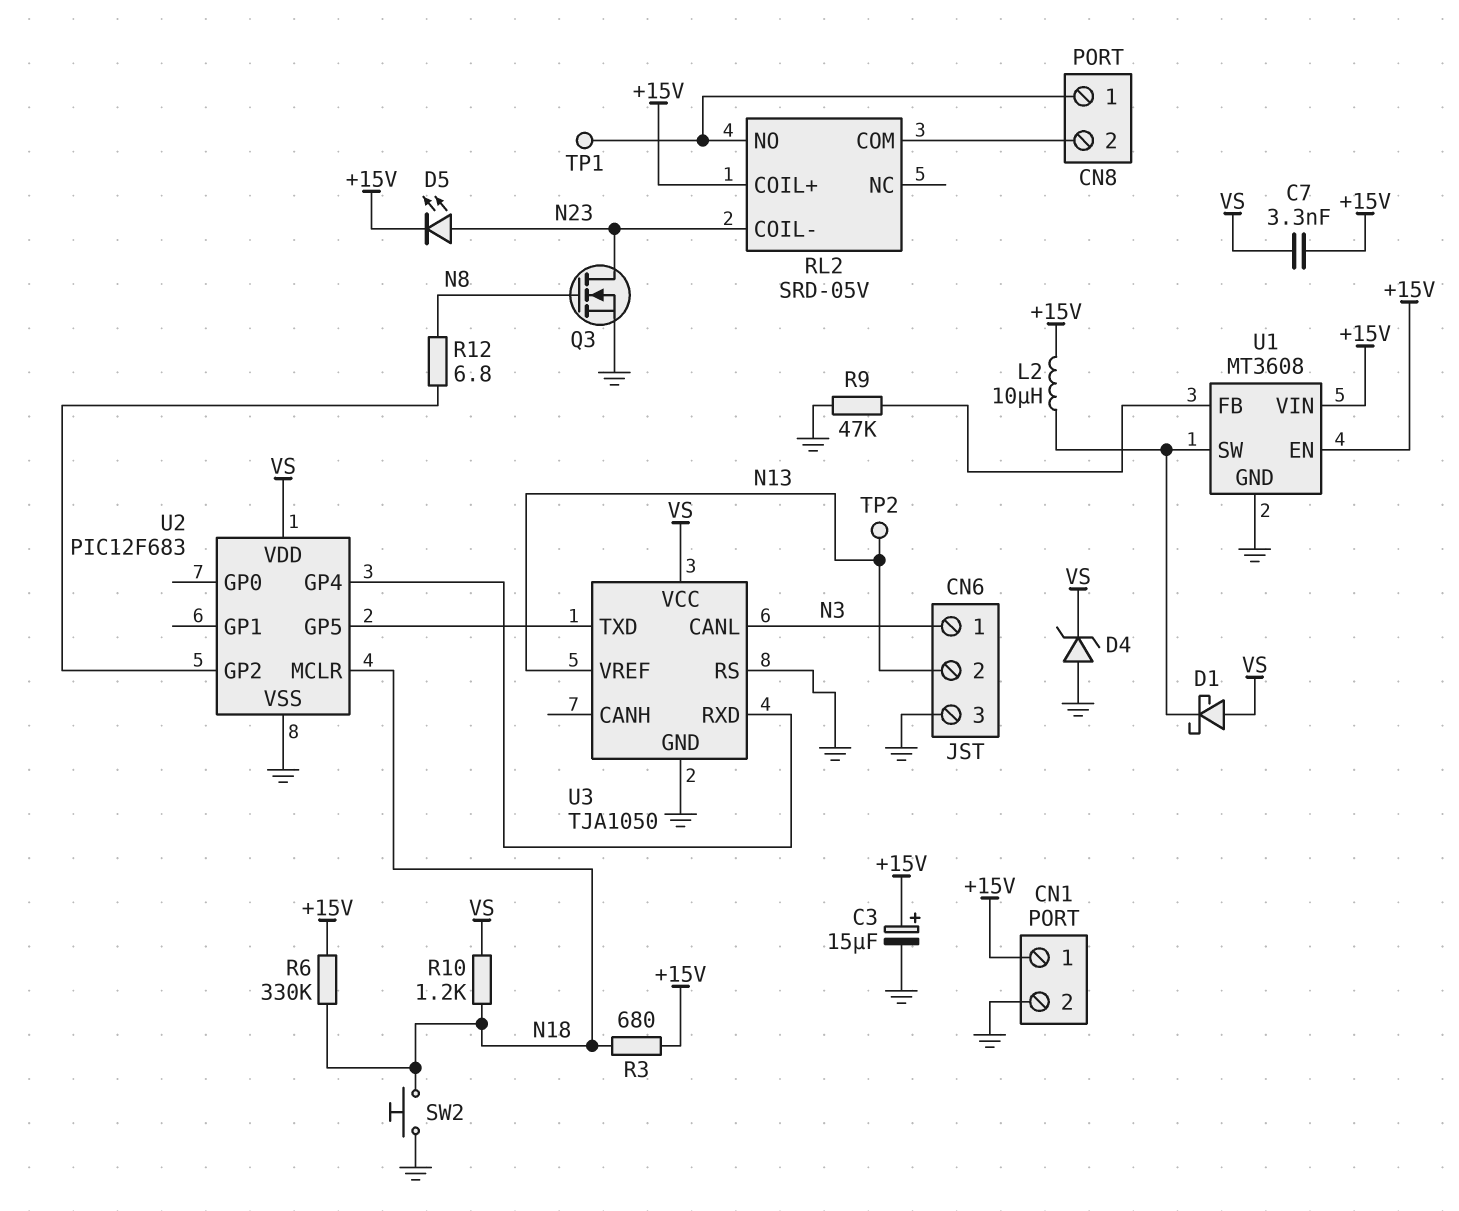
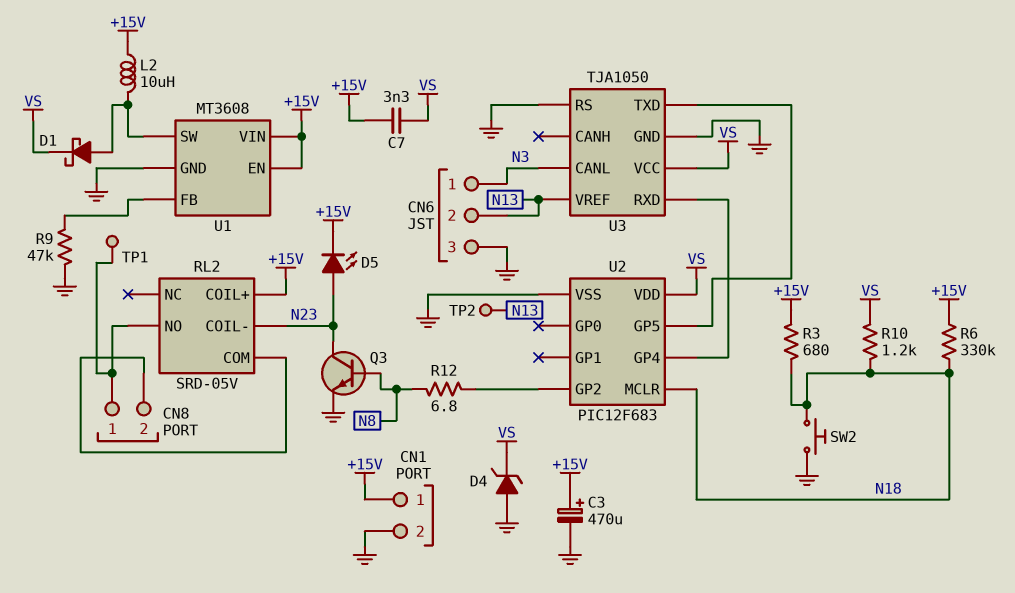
C3: 15uF (plus +15V, minus GND) -> 470uF (plus +15V, minus GND)
D1: schottky (A VS, K U1/SW) -> schottky (A U1/SW, K VS)
Q3: NMOS (G N8, D N23, S GND) -> NPN (B N8, C N23, E GND)

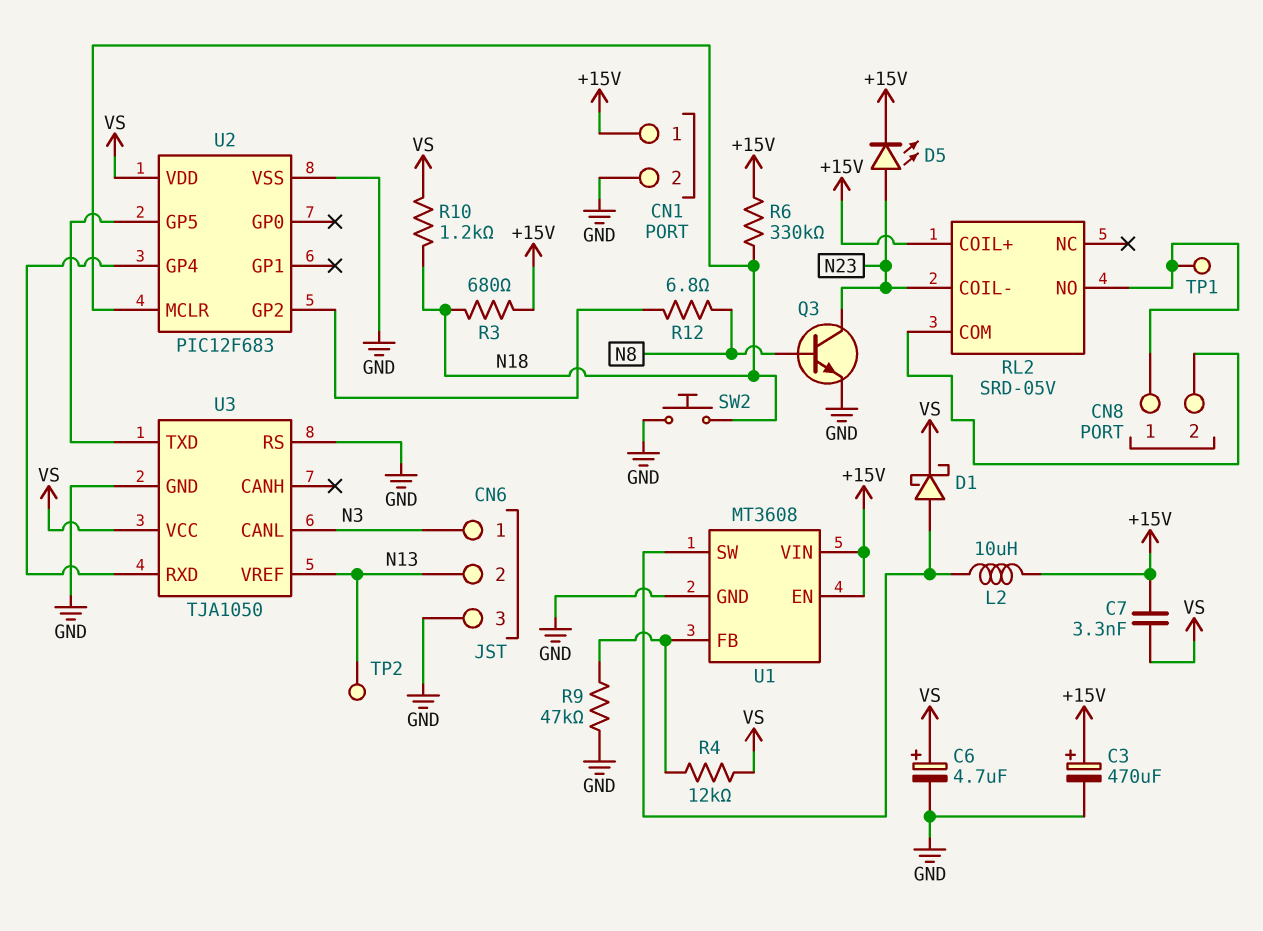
C6: none -> 4.7uF (plus VS, minus GND)
D4: zener (A GND, K VS) -> none
R4: none -> 12k (U1/FB, VS)

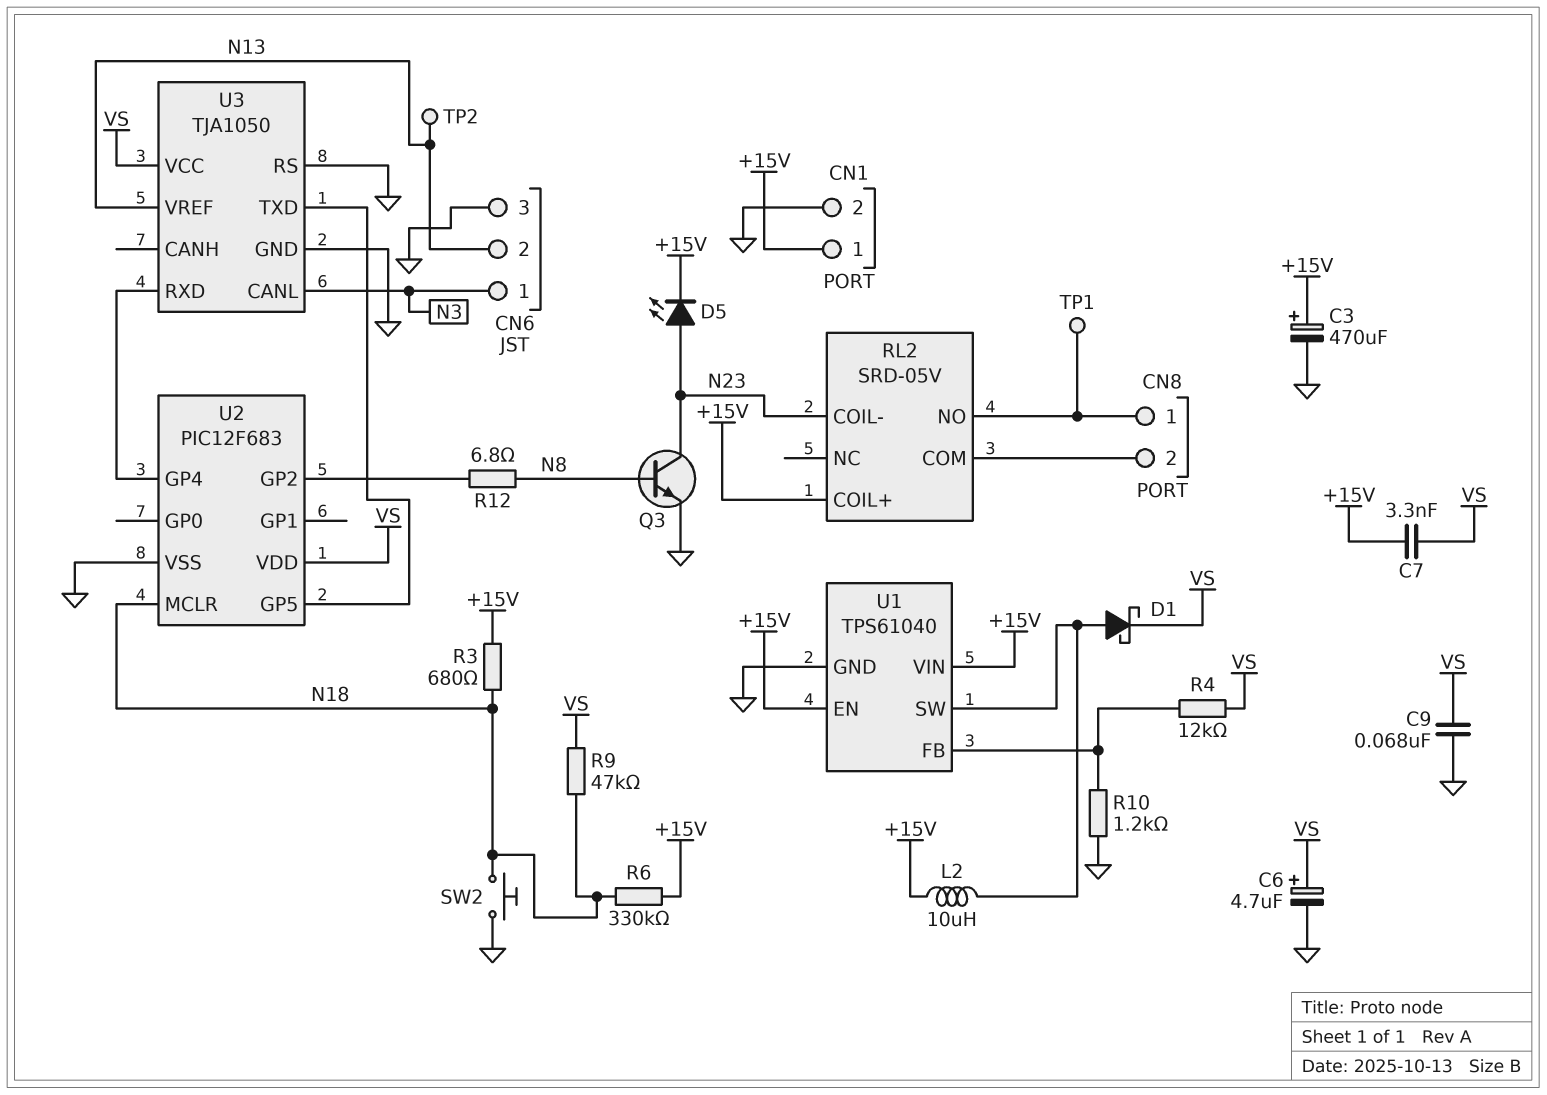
C9: none -> 68nF (GND, VS)
R9: 47k (GND, U1/FB) -> 47k (N18, VS)
R10: 1.2k (N18, VS) -> 1.2k (GND, U1/FB)
U1: MT3608 -> TPS61040

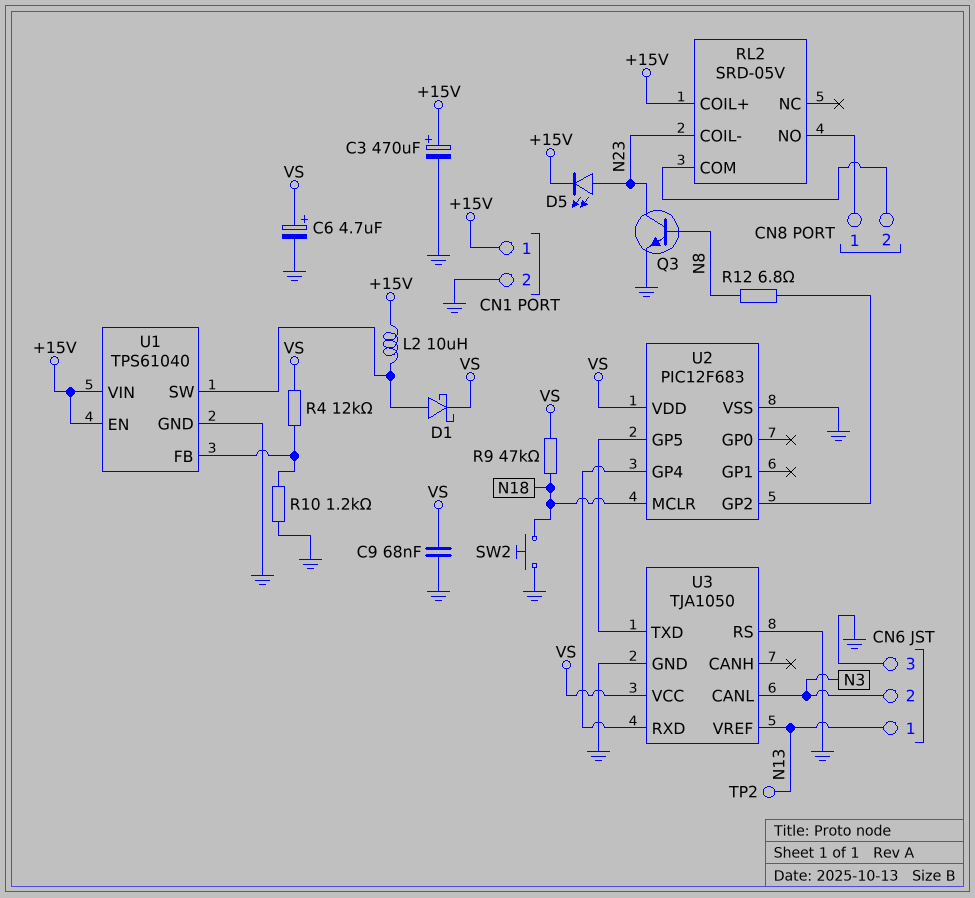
C7: 3.3nF (+15V, VS) -> none
CN6 pin 1: N3 -> N13
CN6 pin 2: N13 -> N3
R3: 680 (+15V, N18) -> none
R6: 330k (+15V, N18) -> none
TP1: test point (CN8/1) -> none

